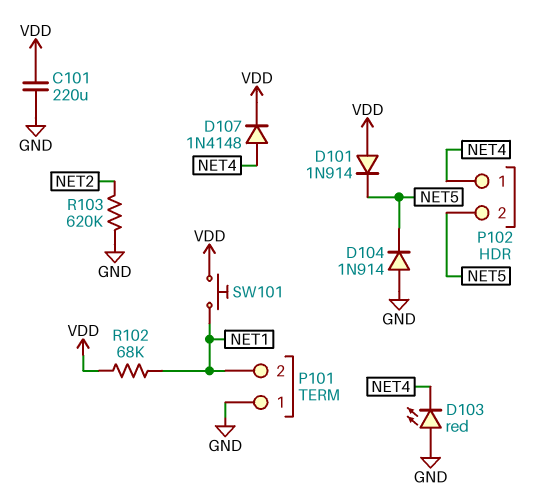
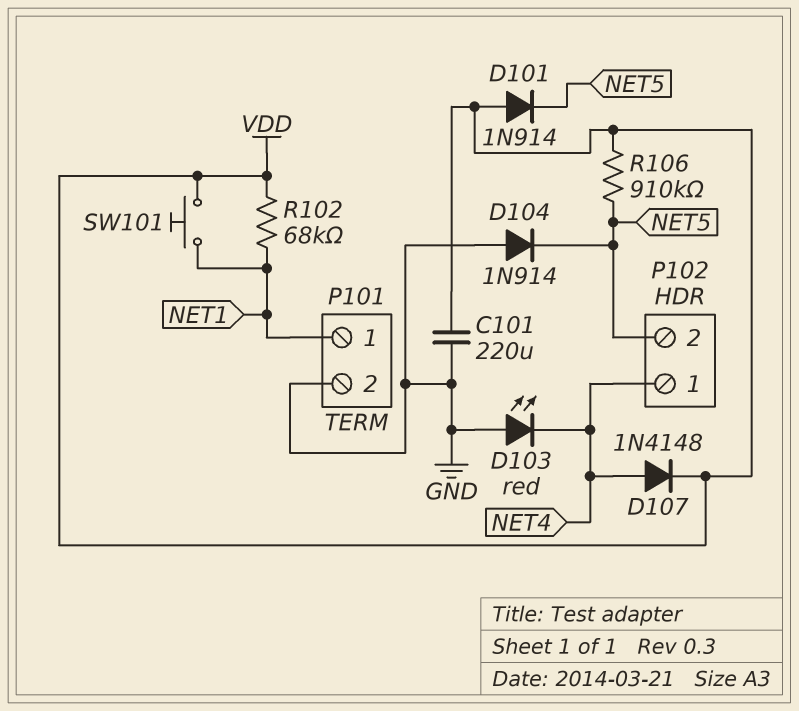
P101 pin 1: GND -> NET1
P101 pin 2: NET1 -> GND
R103: 620k (GND, NET2) -> none
R106: none -> 910k (NET5, VDD)

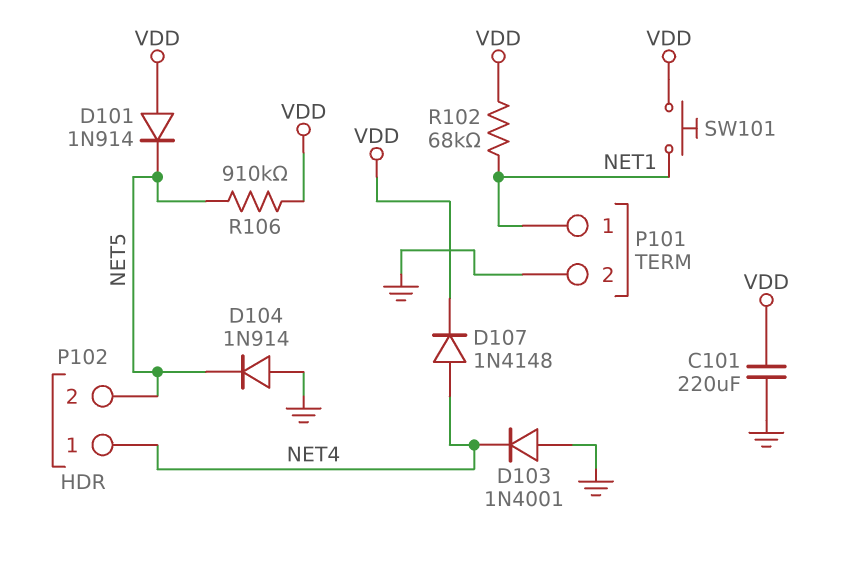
D103: LED red (A GND, K NET4) -> diode 1N4001 (A GND, K NET4)

